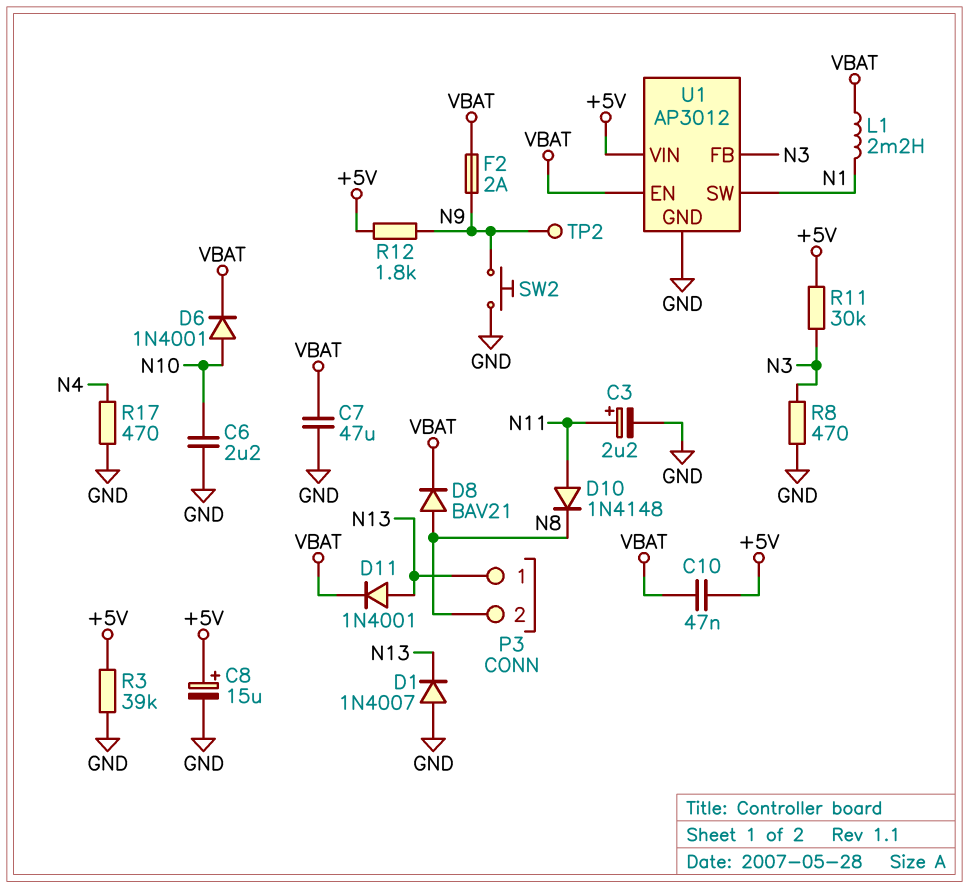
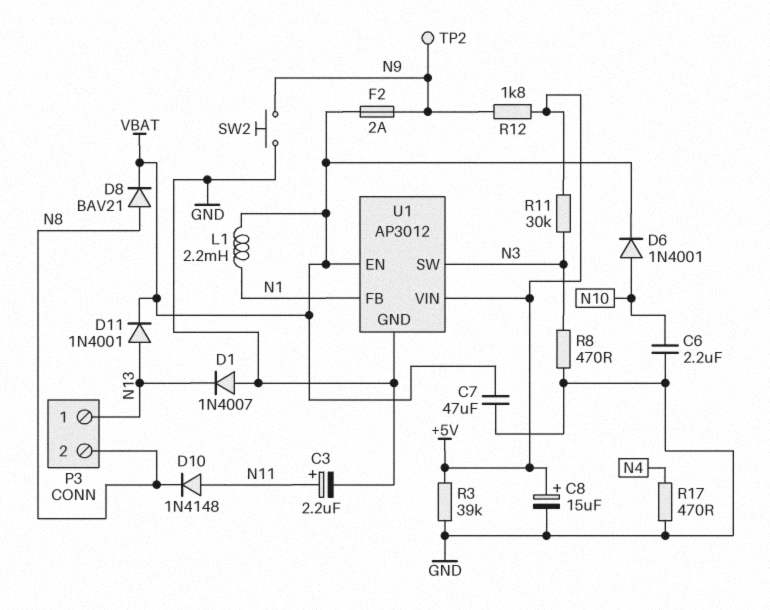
C10: 47nF (+5V, VBAT) -> none
U1 pin FB: N3 -> N1
U1 pin SW: N1 -> N3

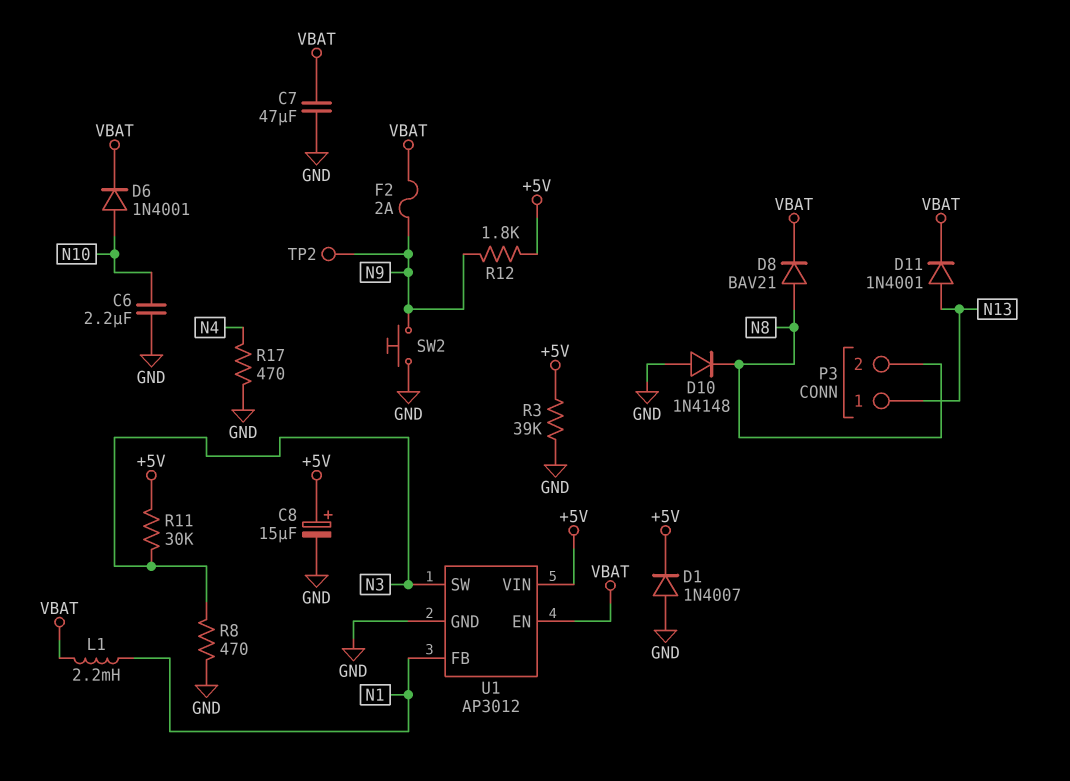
C3: 2.2uF (plus N11, minus GND) -> none
D1: diode 1N4007 (A GND, K N13) -> diode 1N4007 (A GND, K +5V)
D10: diode 1N4148 (A N11, K N8) -> diode 1N4148 (A GND, K N8)

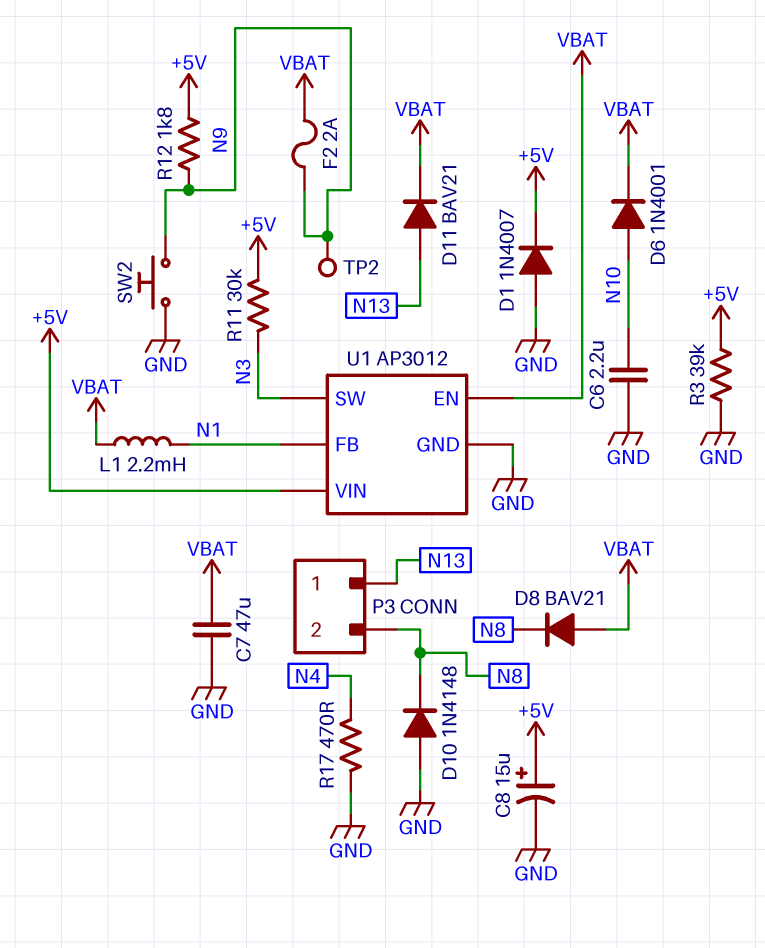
D8: diode BAV21 (A N8, K VBAT) -> diode BAV21 (A VBAT, K N8)
D11: diode 1N4001 (A N13, K VBAT) -> diode BAV21 (A N13, K VBAT)
R8: 470 (GND, N3) -> none

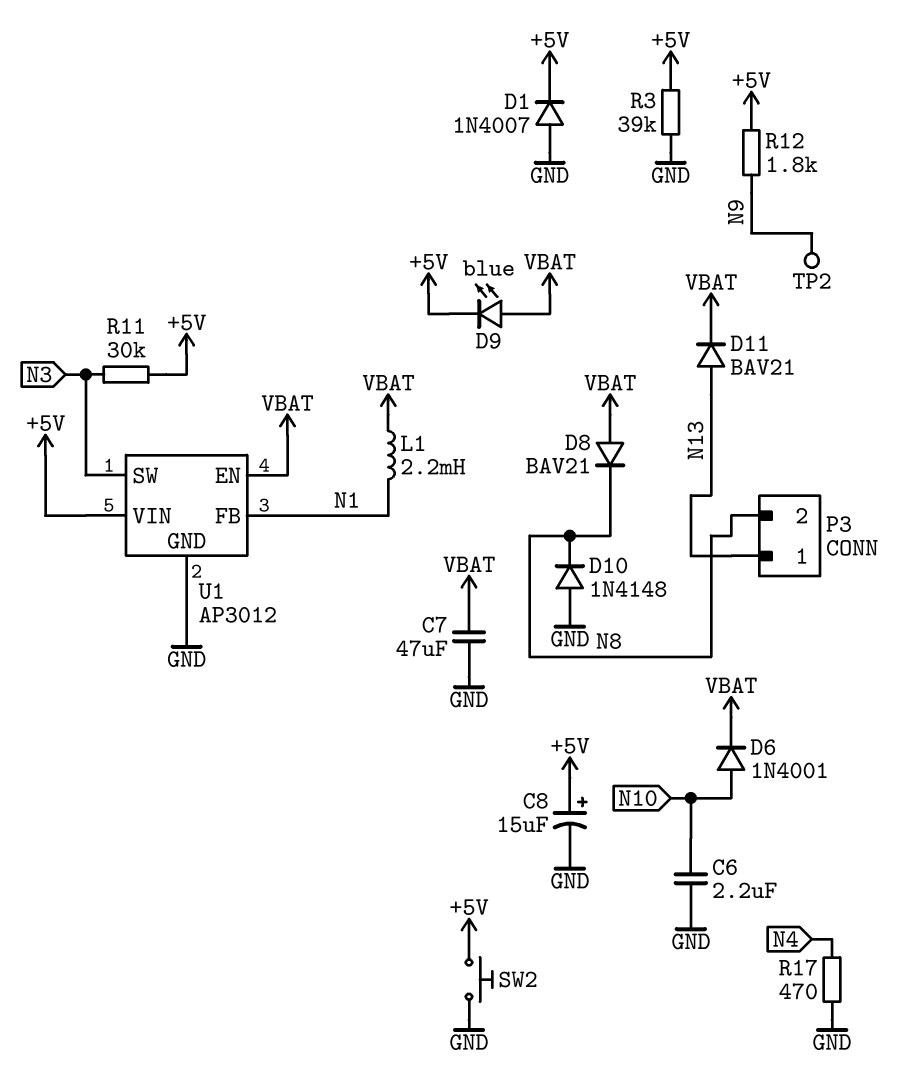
D9: none -> LED blue (A VBAT, K +5V)
F2: 2A (N9, VBAT) -> none
SW2: button (GND, N9) -> button (+5V, GND)

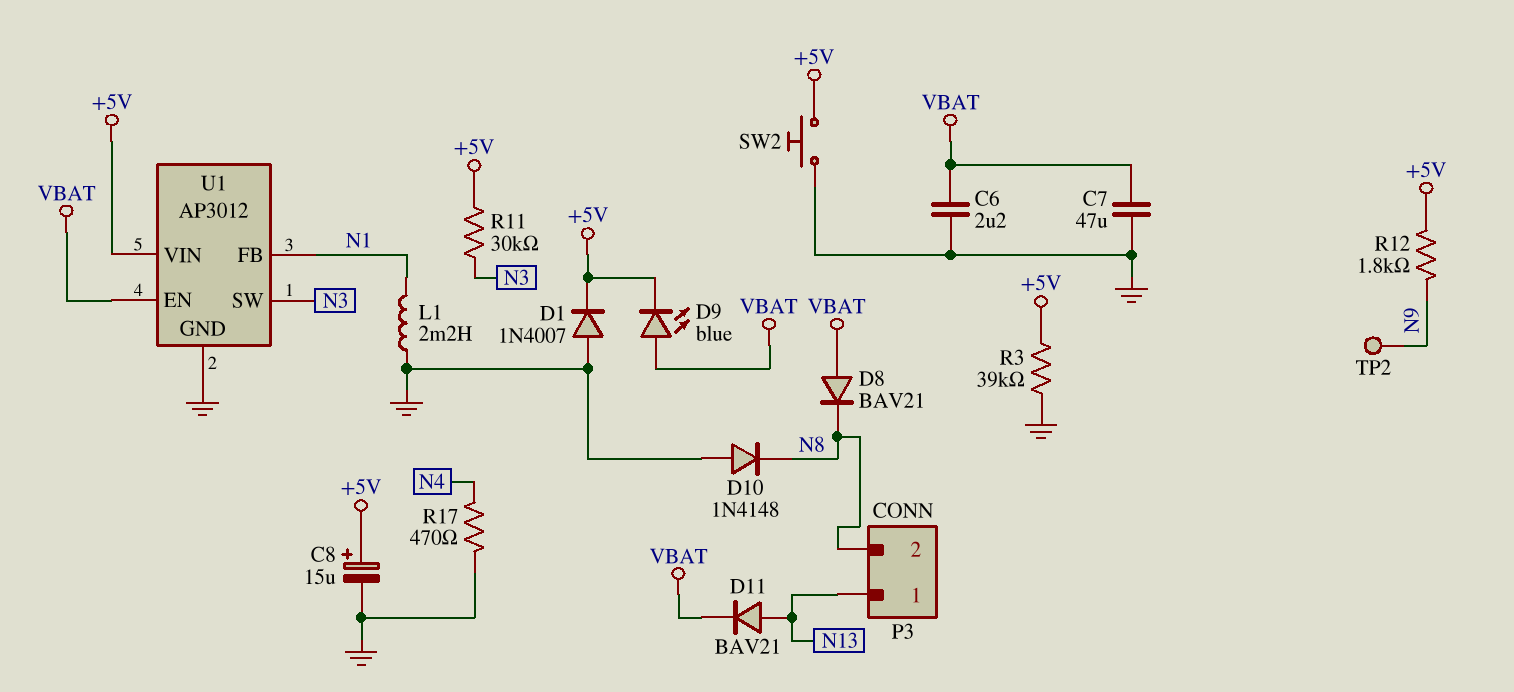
C6: 2.2uF (GND, N10) -> 2.2uF (GND, VBAT)
D6: diode 1N4001 (A N10, K VBAT) -> none
L1: 2.2mH (N1, VBAT) -> 2.2mH (GND, N1)

